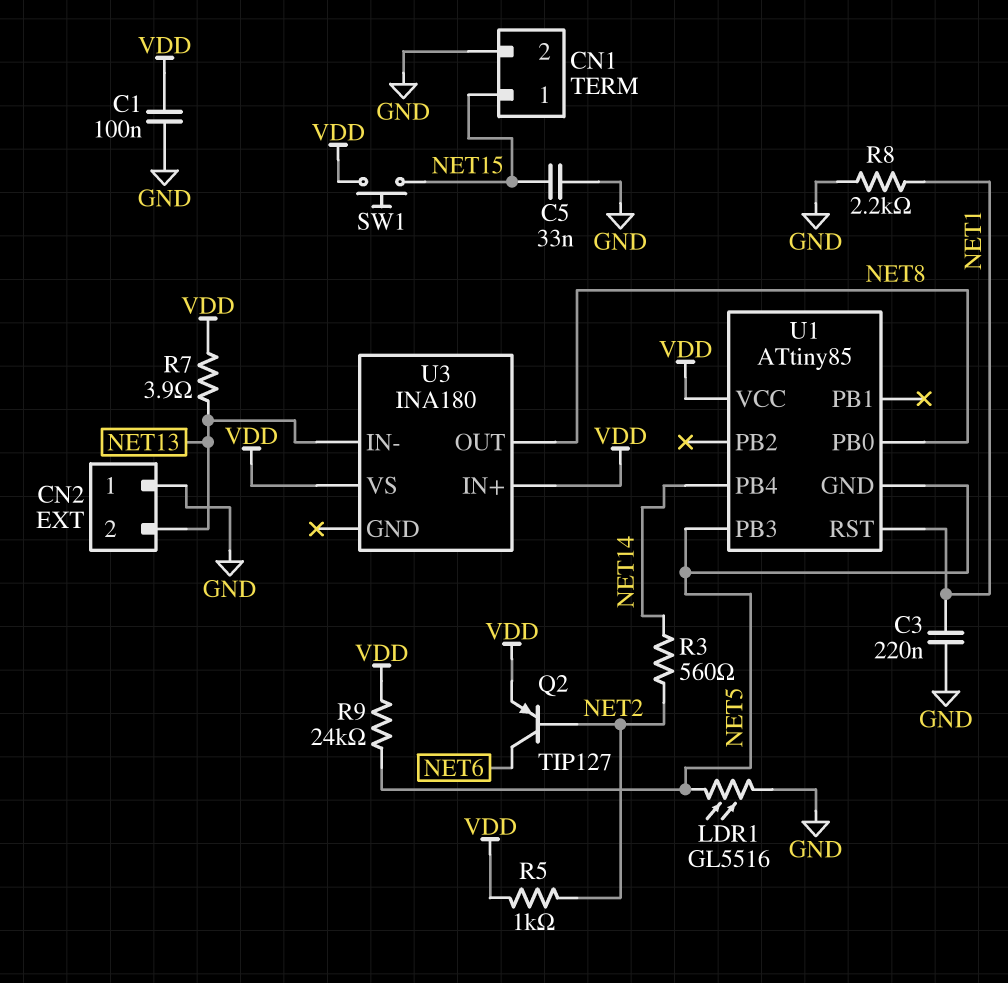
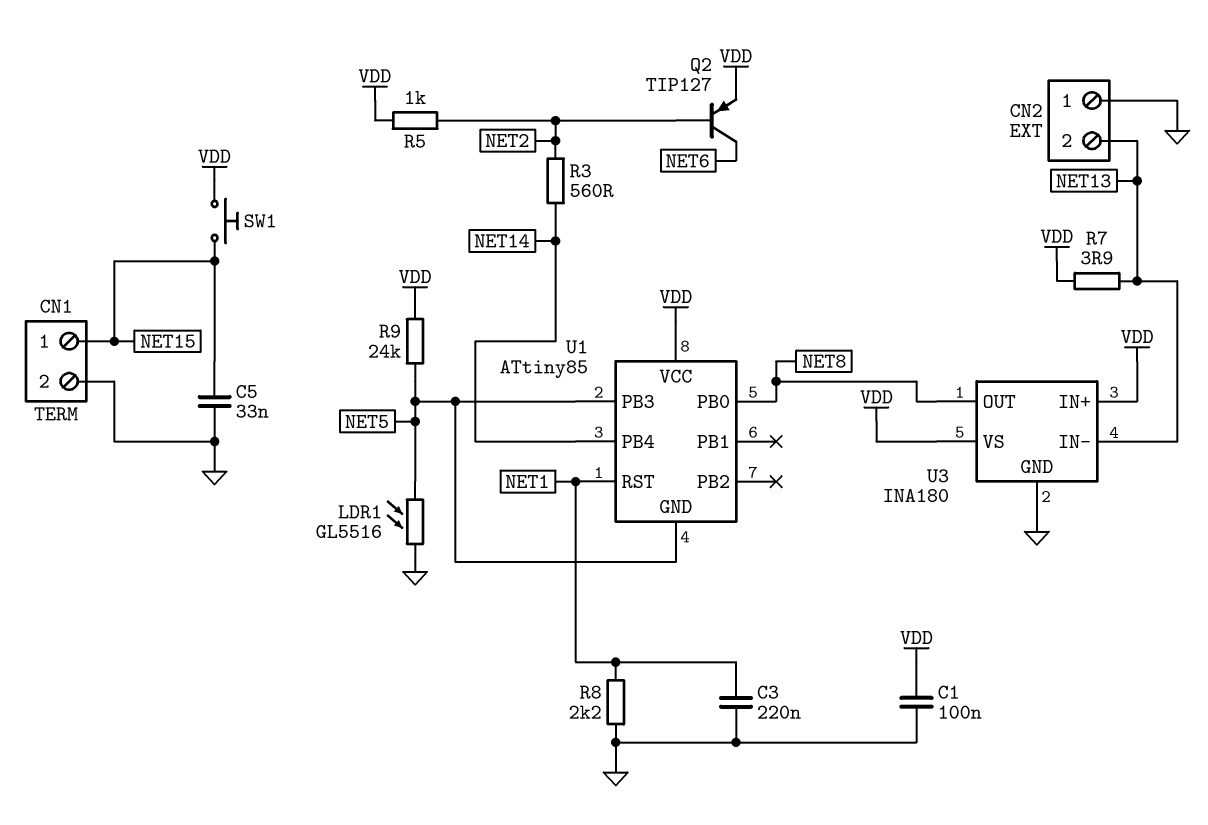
U3 pin GND: none -> GND

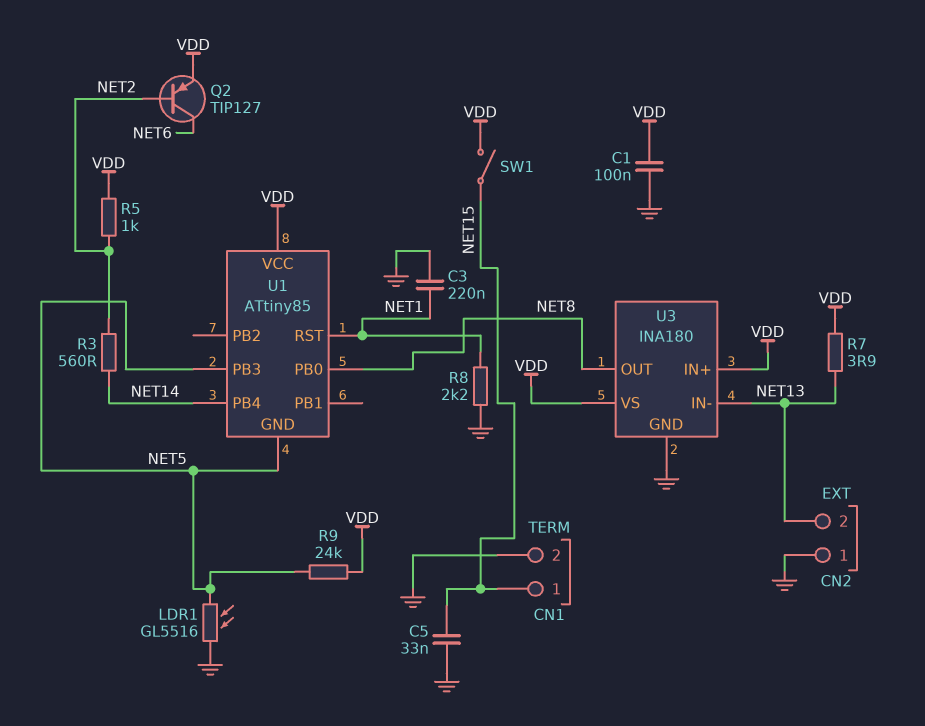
SW1: button (NET15, VDD) -> switch (NET15, VDD)

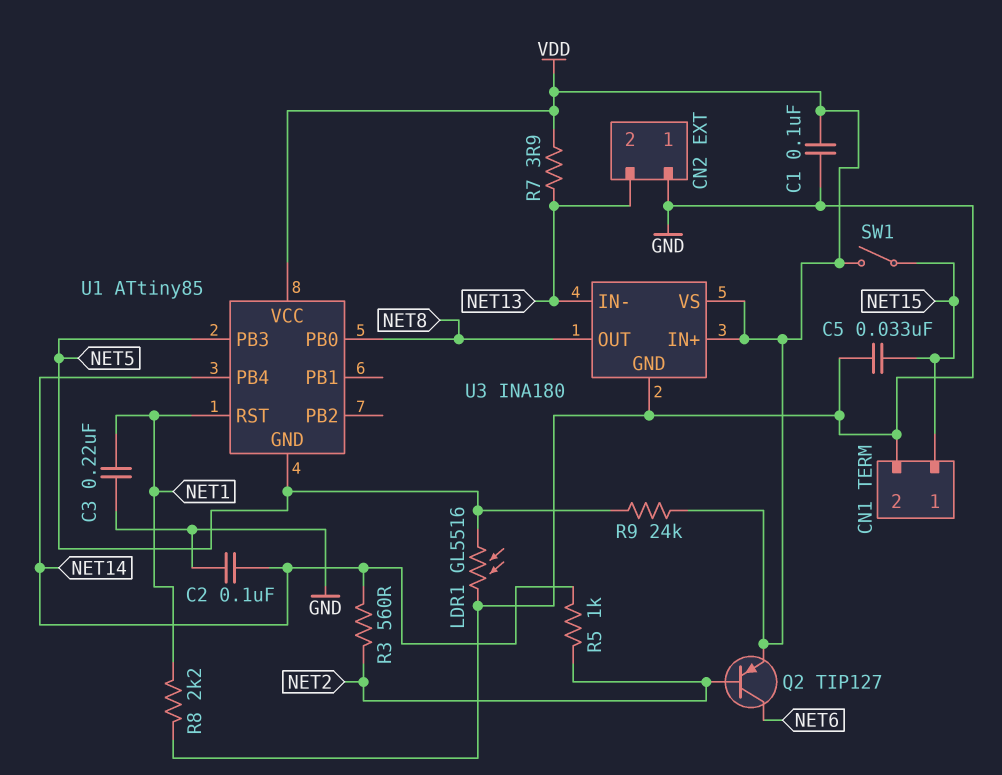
C2: none -> 100nF (GND, NET14)
R5: 1k (NET2, VDD) -> 1k (NET2, NET14)

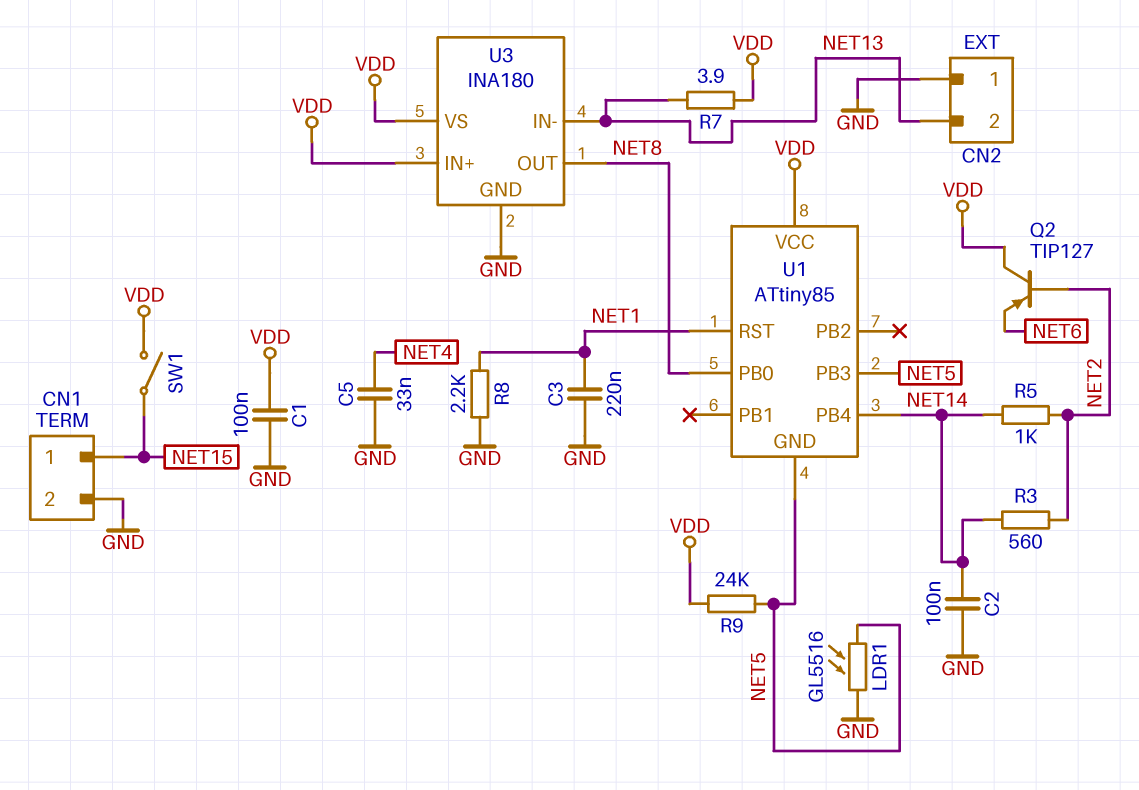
C5: 33nF (GND, NET15) -> 33nF (GND, NET4)
Q2: PNP TIP127 (B NET2, C NET6, E VDD) -> PNP TIP127 (B NET2, C VDD, E NET6)

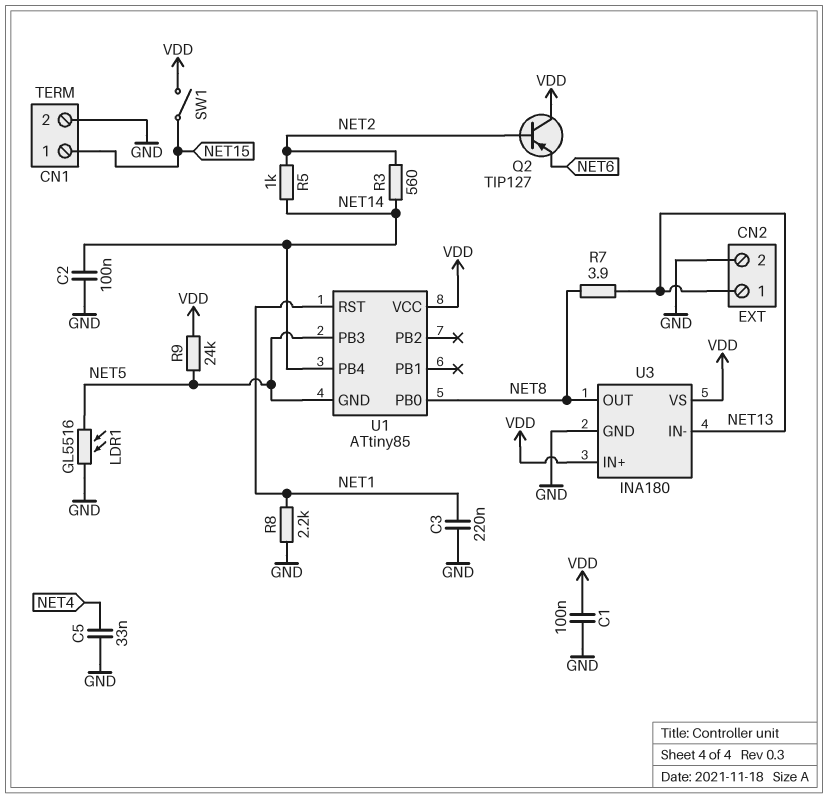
CN2 pin 1: GND -> NET13
CN2 pin 2: NET13 -> GND
R7: 3.9 (NET13, VDD) -> 3.9 (NET8, NET13)

